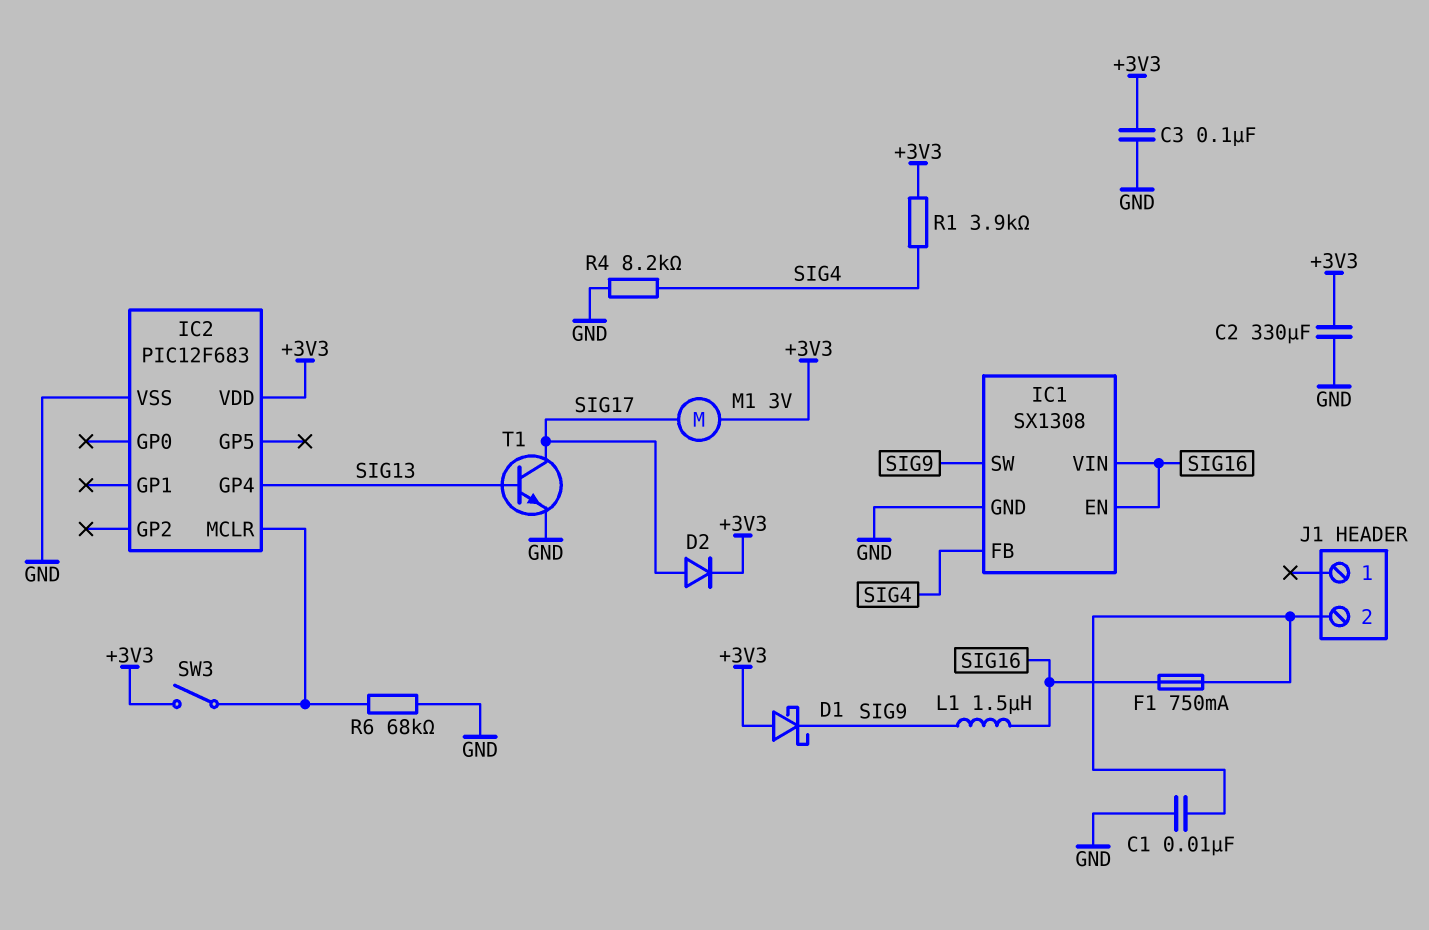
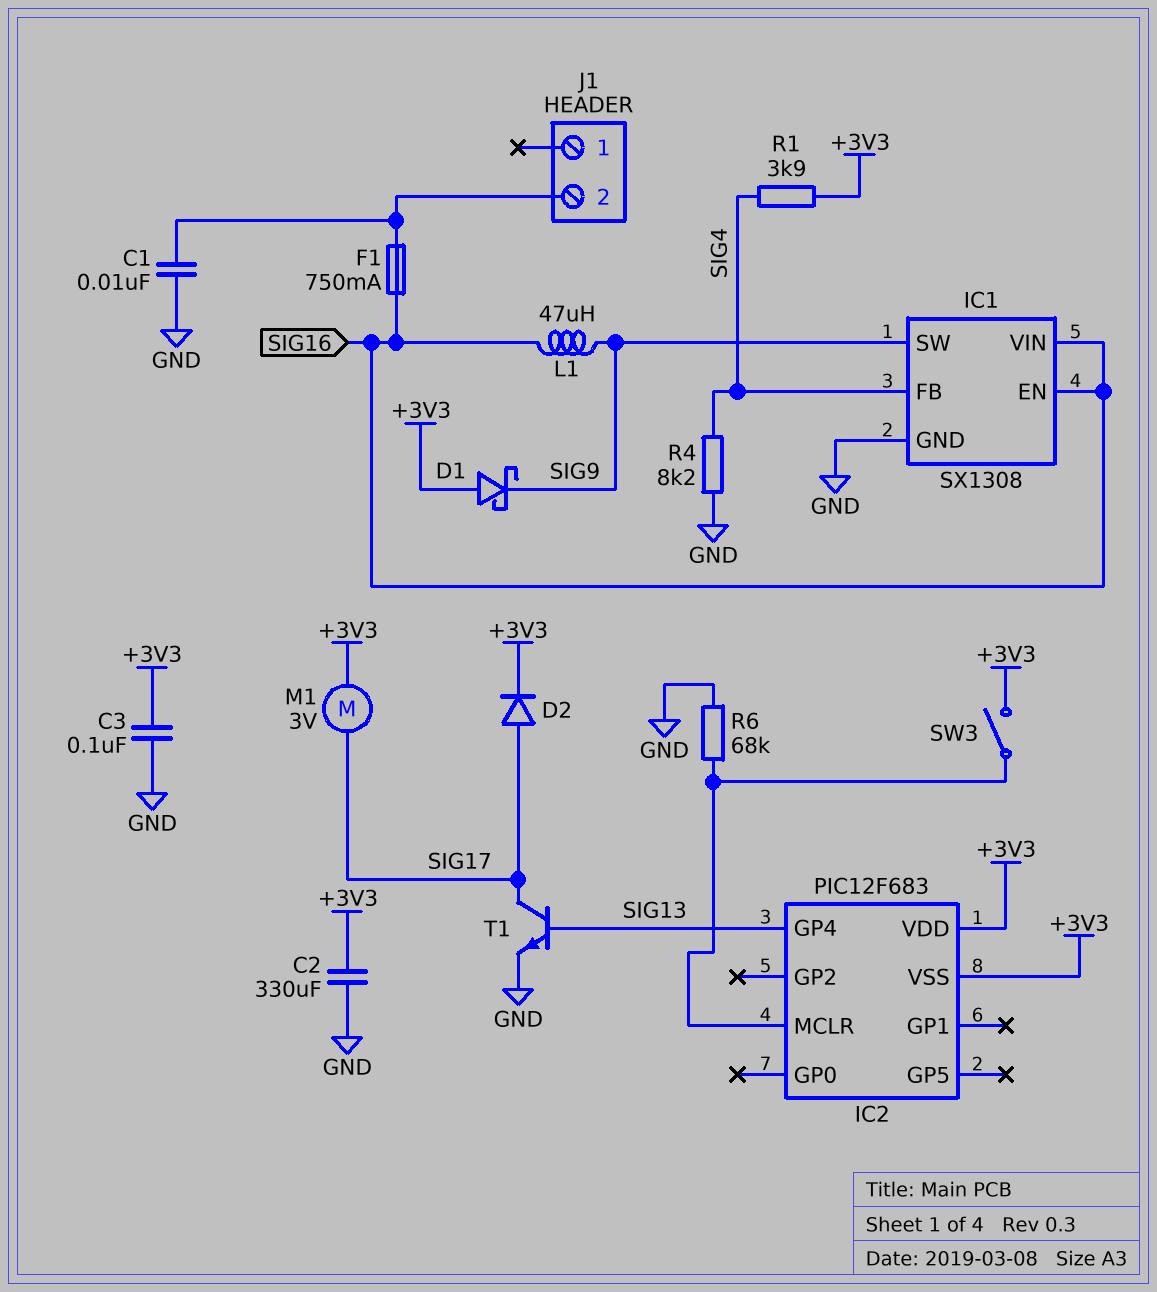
IC2 pin VSS: GND -> +3V3
L1: 1.5uH (SIG9, SIG16) -> 47uH (SIG9, SIG16)

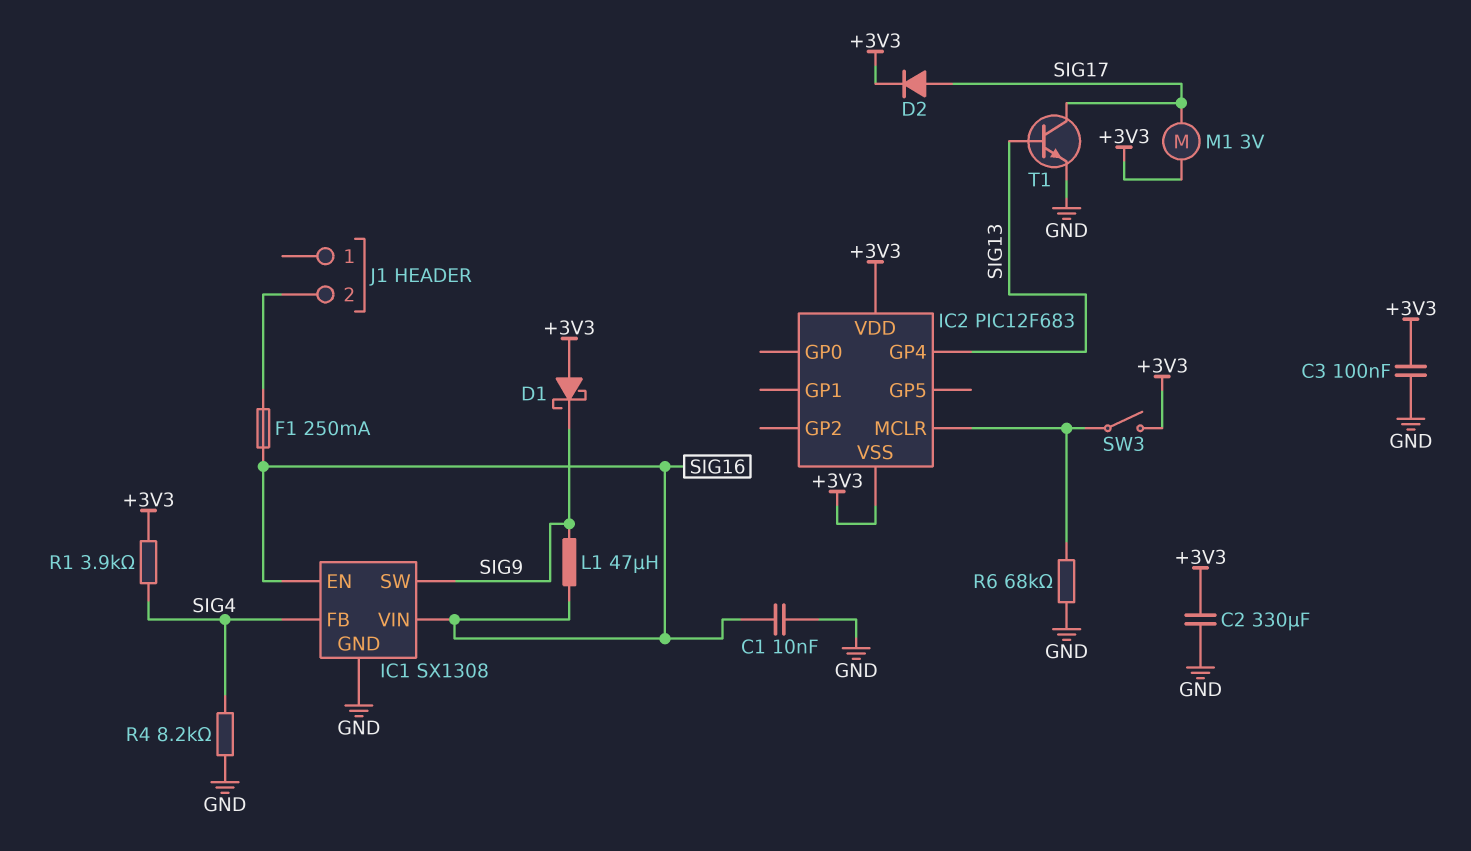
C1: 10nF (GND, J1/2) -> 10nF (GND, SIG16)
F1: 750mA (J1/2, SIG16) -> 250mA (J1/2, SIG16)

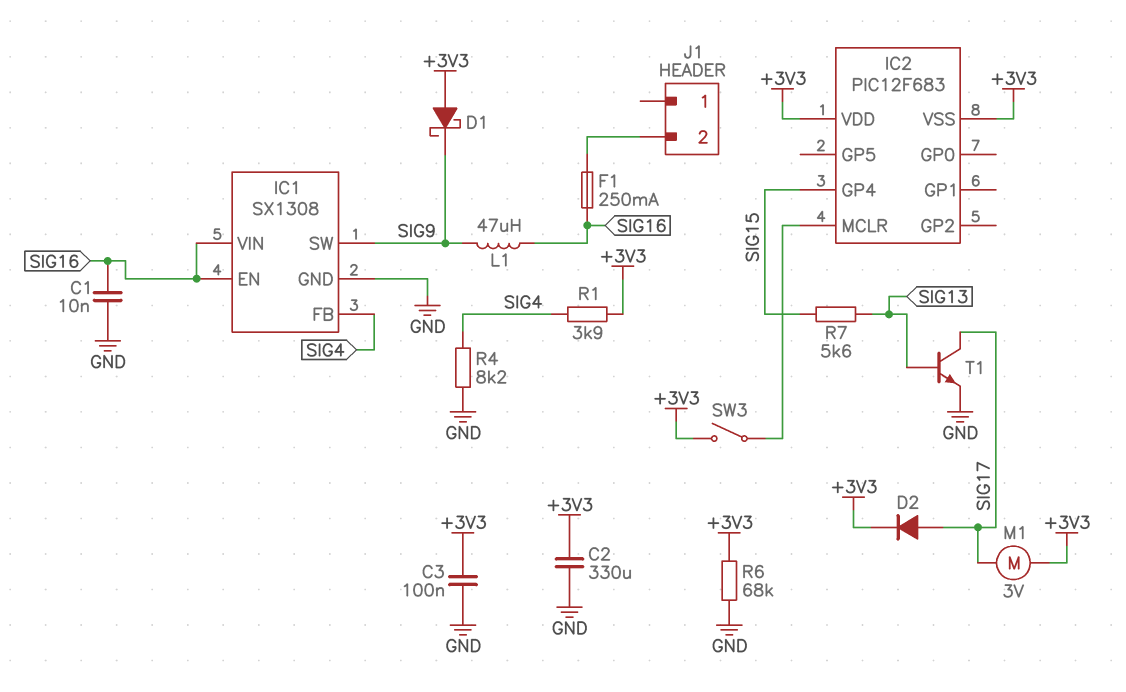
IC2 pin GP4: SIG13 -> SIG15
R6: 68k (GND, IC2/MCLR) -> 68k (+3V3, GND)
R7: none -> 5.6k (SIG13, SIG15)

